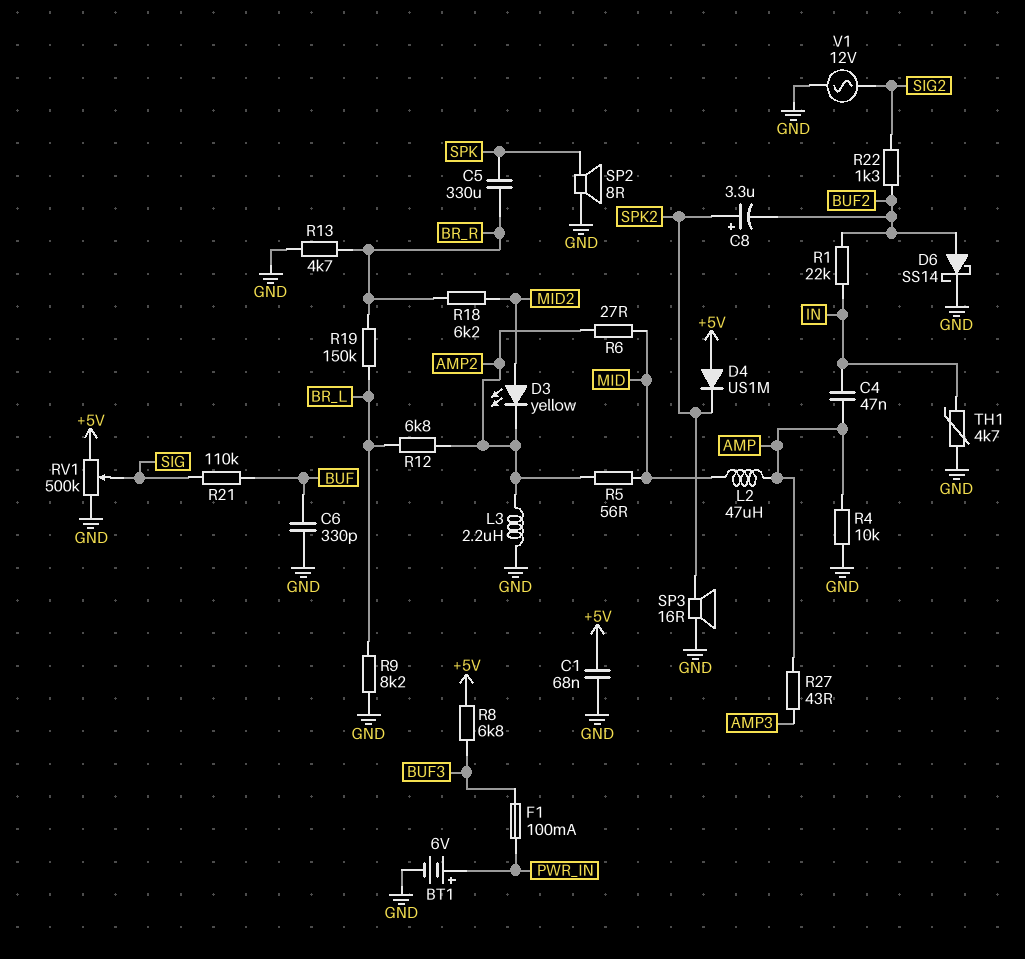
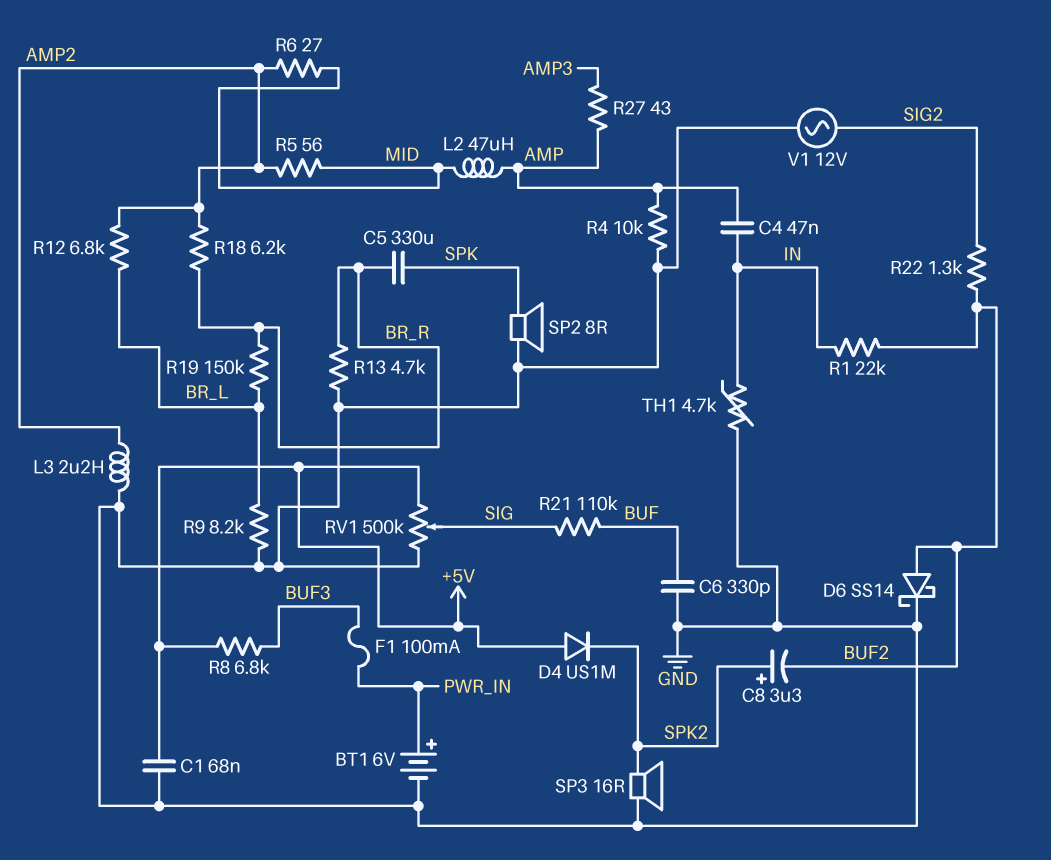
D3: LED yellow (A MID2, K AMP2) -> none
R18: 6.2k (BR_R, MID2) -> 6.2k (AMP2, BR_R)

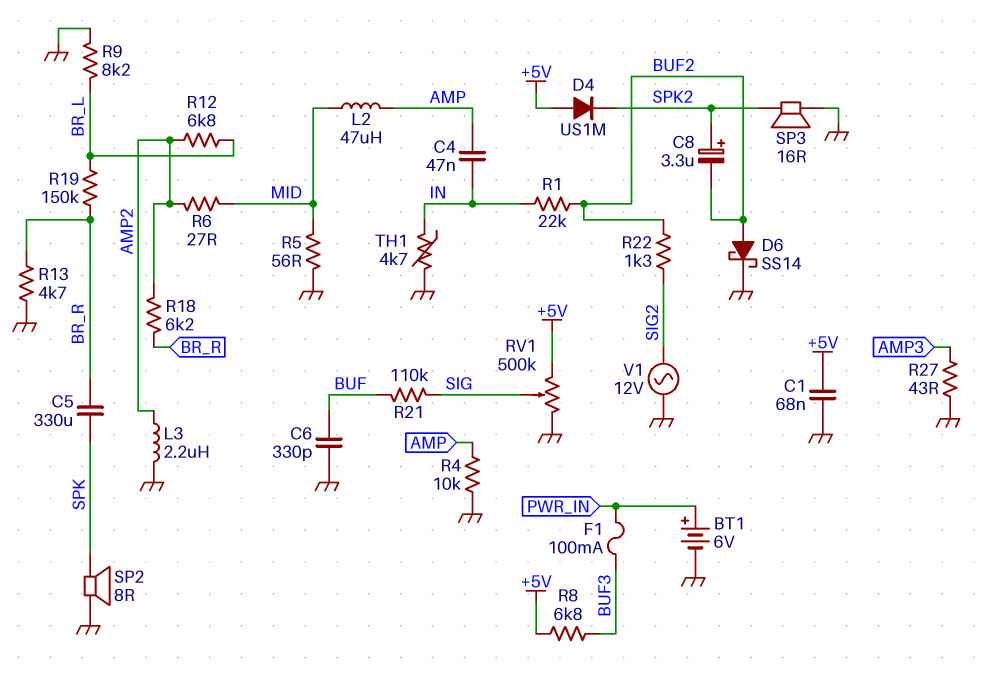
R5: 56 (AMP2, MID) -> 56 (GND, MID)
R27: 43 (AMP, AMP3) -> 43 (AMP3, GND)

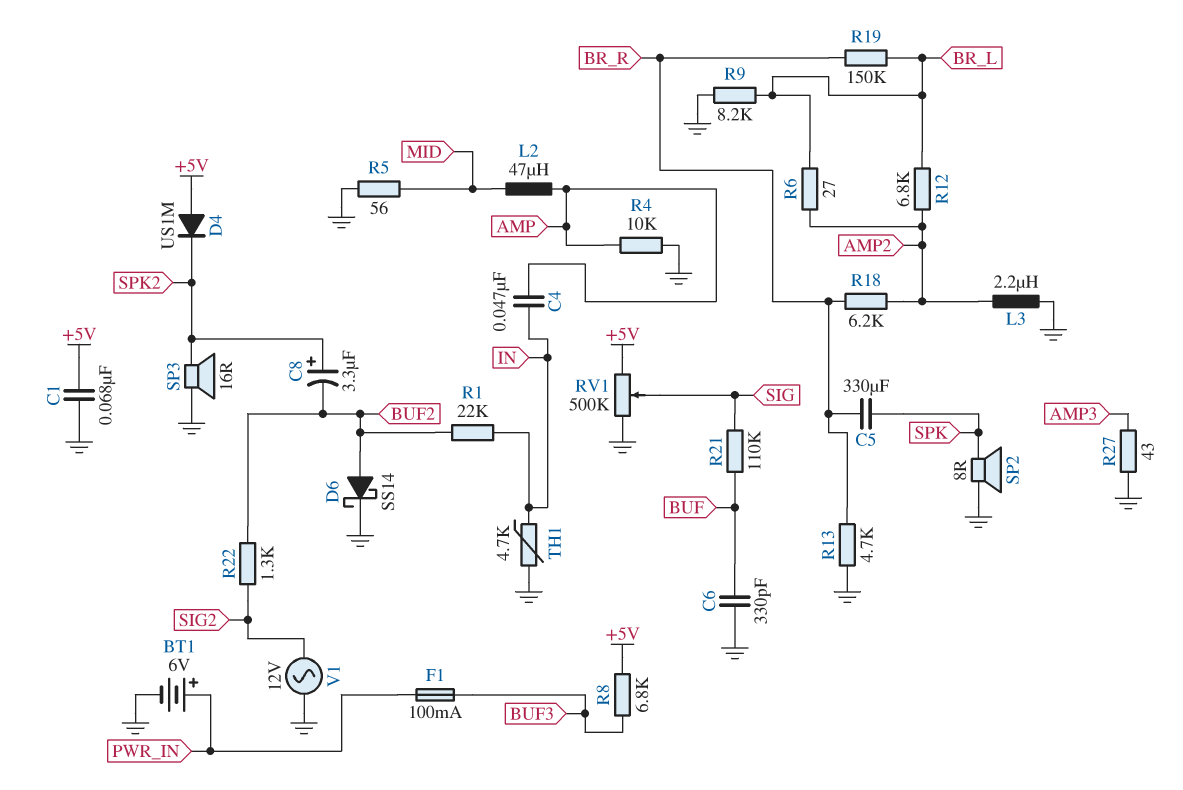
R6: 27 (AMP2, MID) -> 27 (AMP2, BR_L)

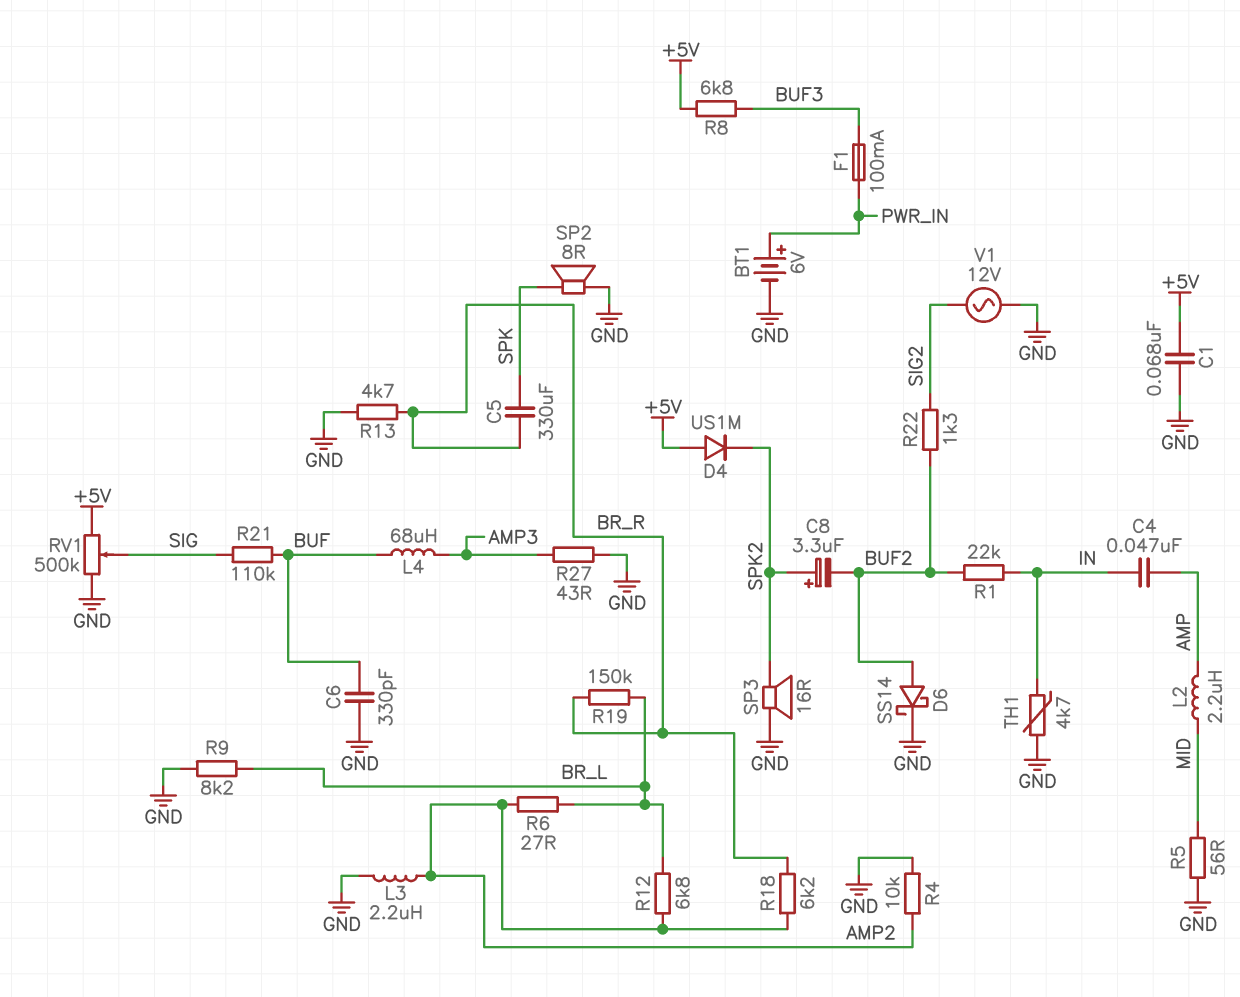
L2: 47uH (AMP, MID) -> 2.2uH (AMP, MID)
L4: none -> 68uH (AMP3, BUF)
R4: 10k (AMP, GND) -> 10k (AMP2, GND)

